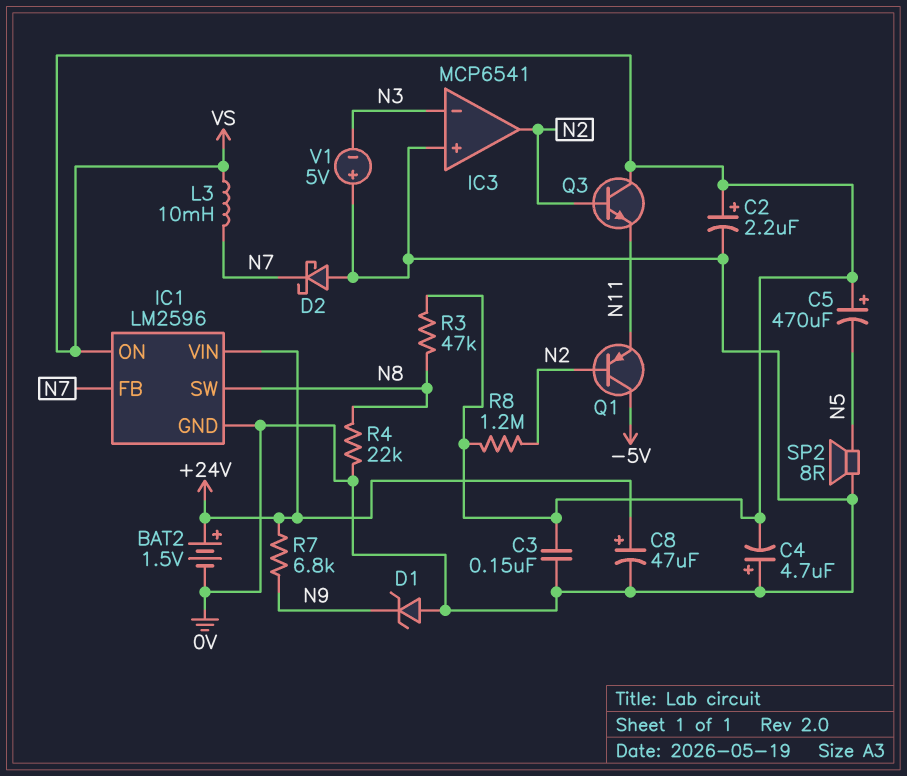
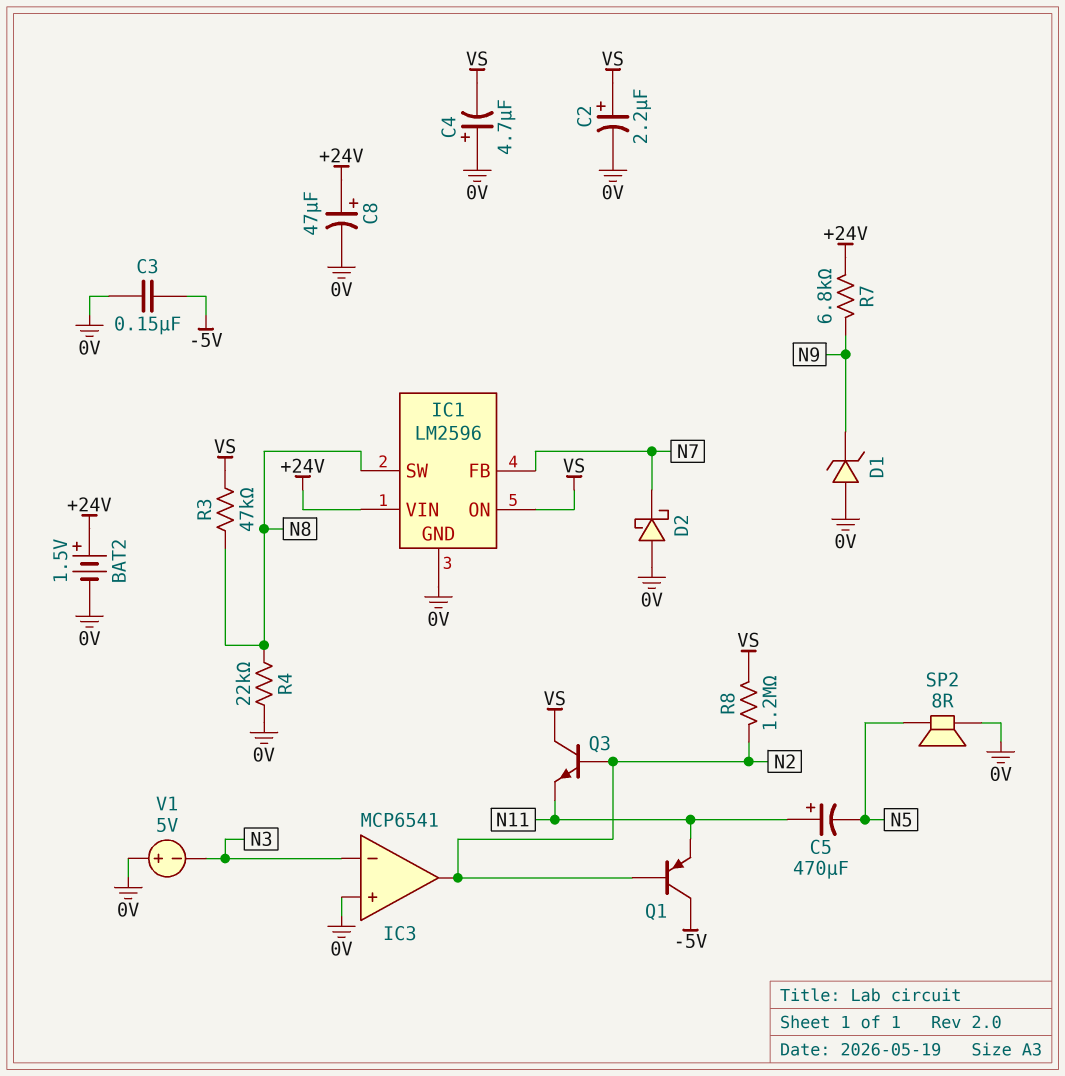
C3: 150nF (0V, VS) -> 150nF (-5V, 0V)
C5: 470uF (plus VS, minus N5) -> 470uF (plus N11, minus N5)
L3: 10mH (N7, VS) -> none

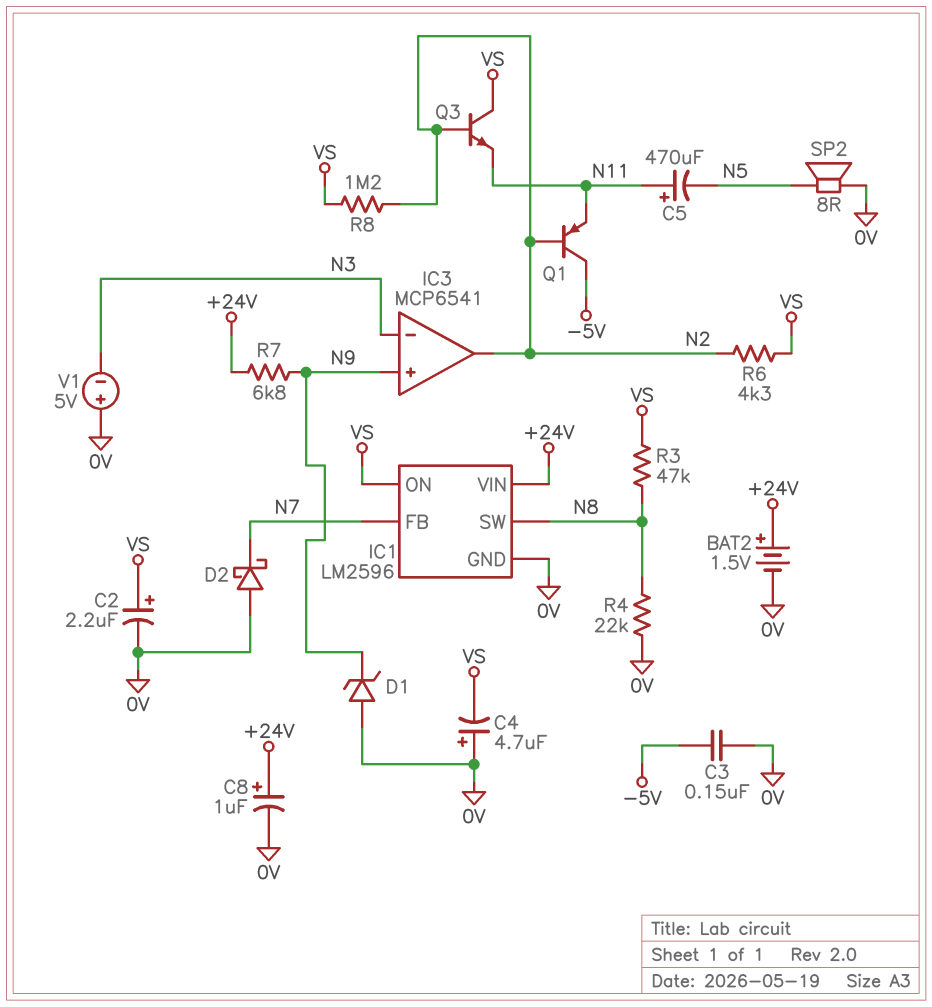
C8: 47uF (plus +24V, minus 0V) -> 1uF (plus +24V, minus 0V)
IC3 pin in+: 0V -> N9
R6: none -> 4.3k (N2, VS)

